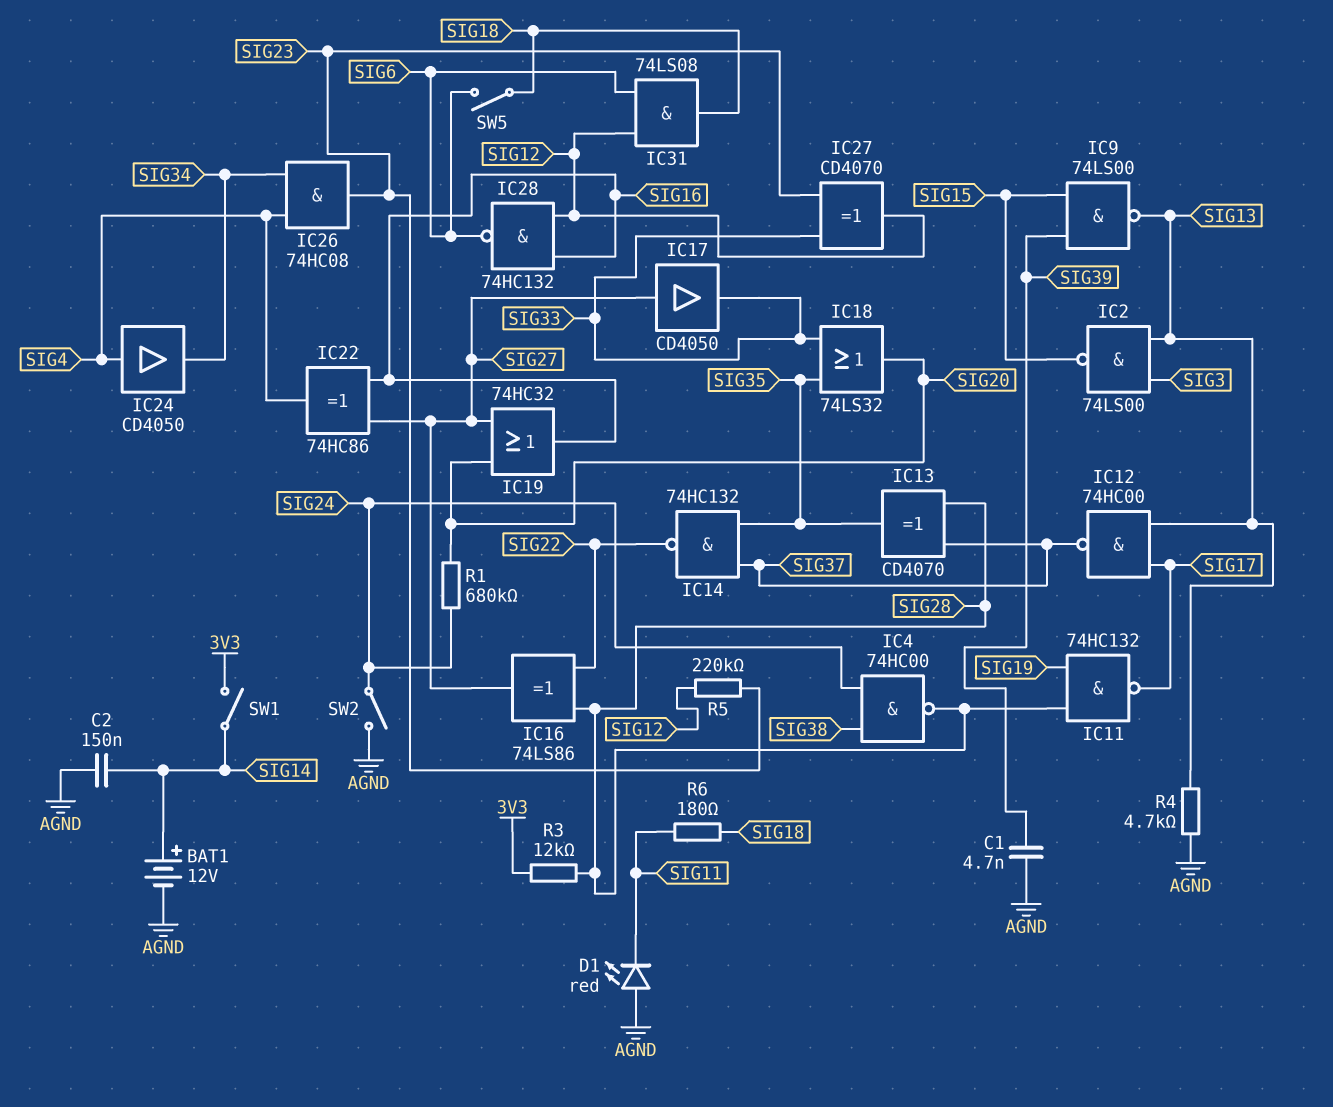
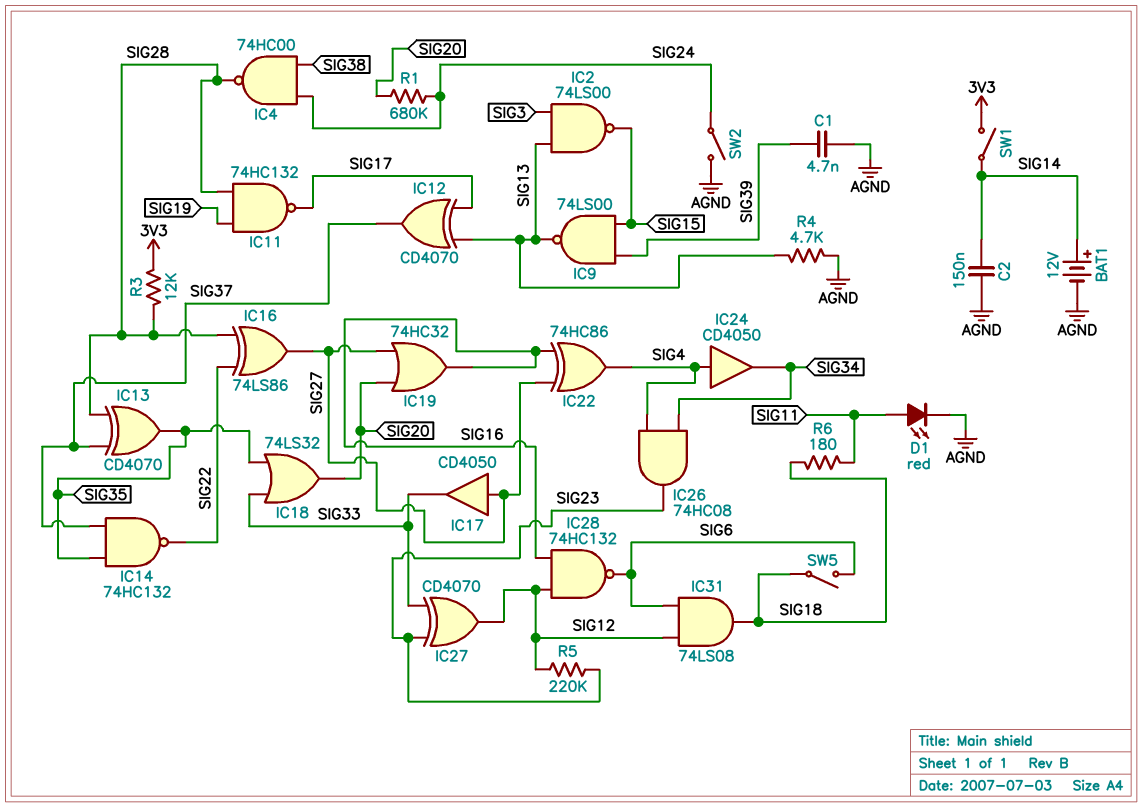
D1: LED red (A AGND, K SIG11) -> LED red (A SIG11, K AGND)
IC12: NAND 74HC00 (in SIG13, in SIG17, out SIG37) -> XOR CD4070 (in SIG13, in SIG17, out SIG37)

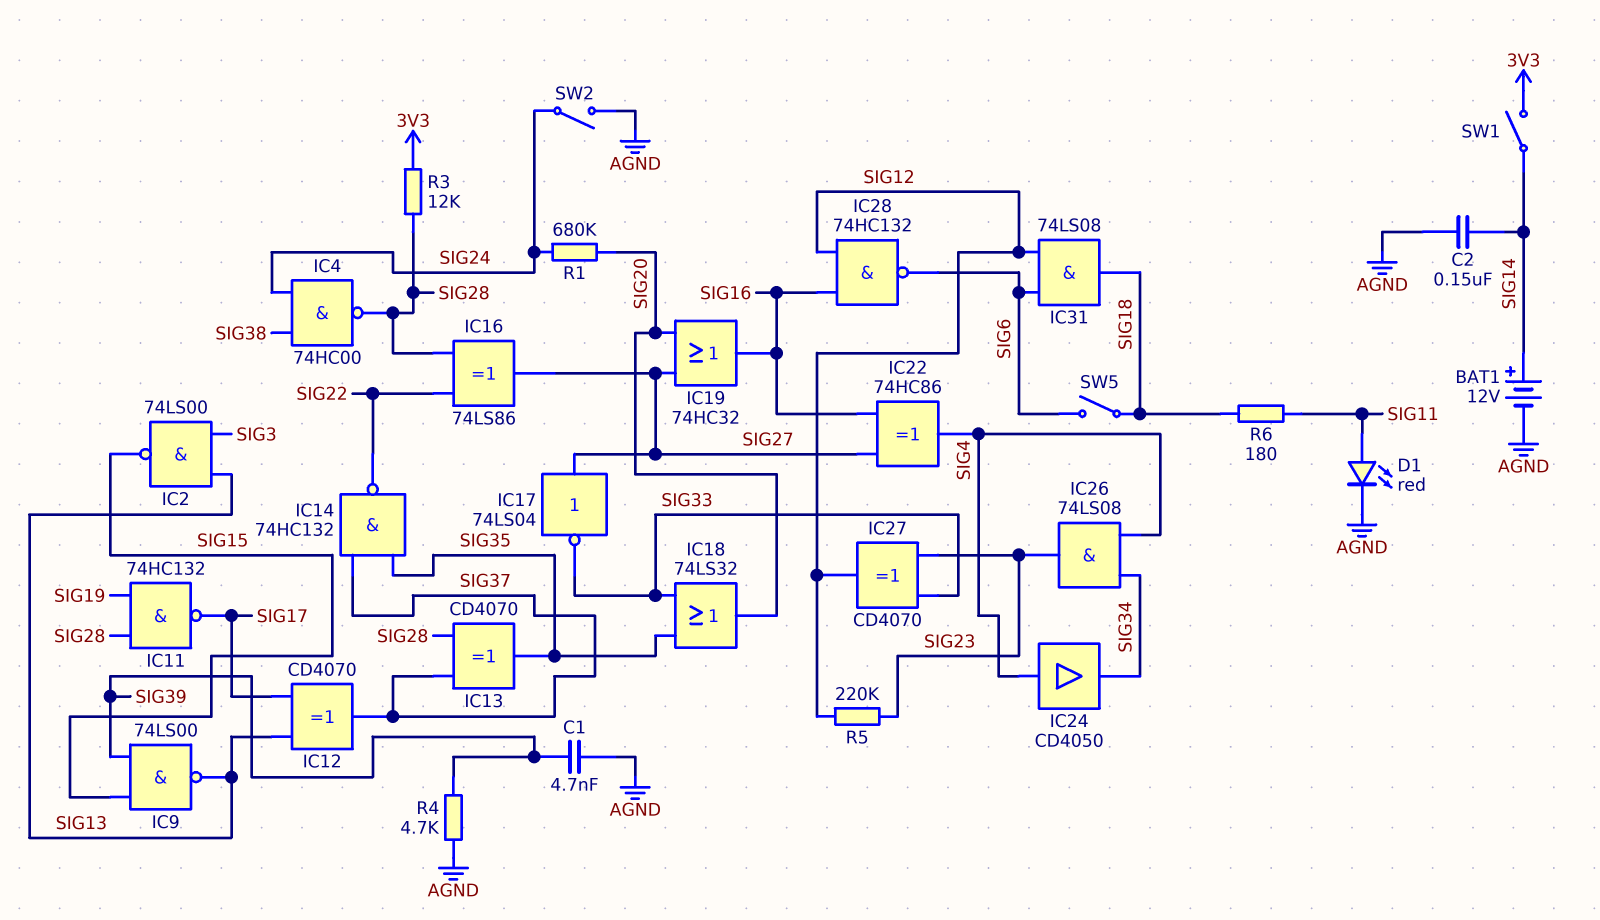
IC17: buffer CD4050 (in SIG27, out SIG33) -> NOT 74LS04 (in SIG27, out SIG33)
IC26: AND 74HC08 (in SIG4, in SIG34, out SIG23) -> AND 74LS08 (in SIG4, in SIG34, out SIG23)
R4: 4.7k (AGND, SIG13) -> 4.7k (AGND, SIG39)

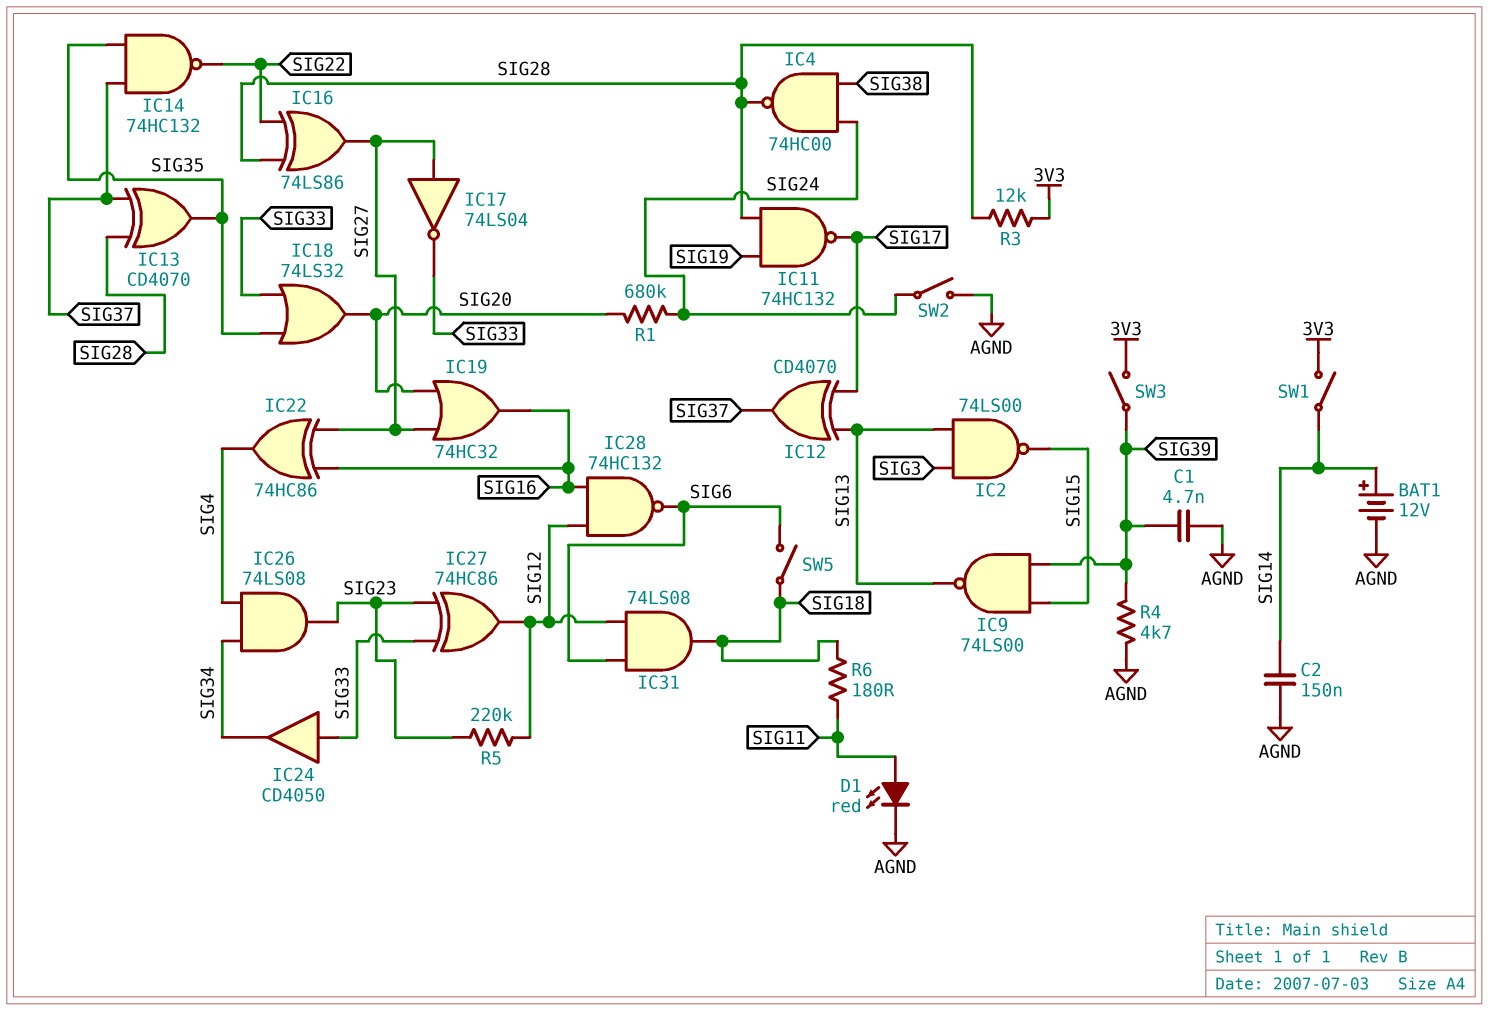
IC24: buffer CD4050 (in SIG4, out SIG34) -> buffer CD4050 (in SIG33, out SIG34)
IC27: XOR CD4070 (in SIG23, in SIG33, out SIG12) -> XOR 74HC86 (in SIG23, in SIG33, out SIG12)
SW3: none -> switch (3V3, SIG39)

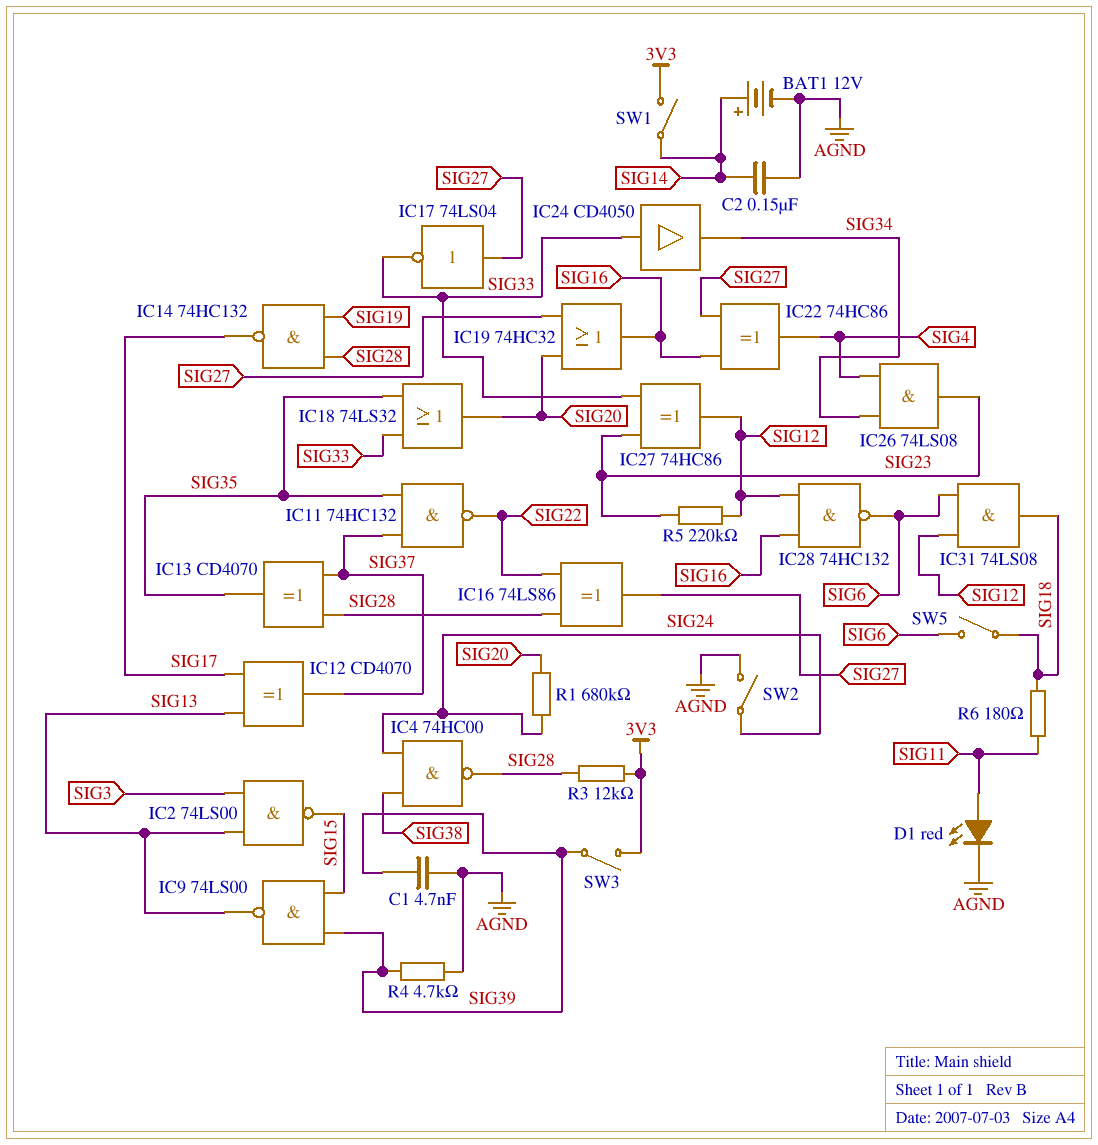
IC11: NAND 74HC132 (in SIG19, in SIG28, out SIG17) -> NAND 74HC132 (in SIG35, in SIG37, out SIG22)
IC14: NAND 74HC132 (in SIG35, in SIG37, out SIG22) -> NAND 74HC132 (in SIG19, in SIG28, out SIG17)

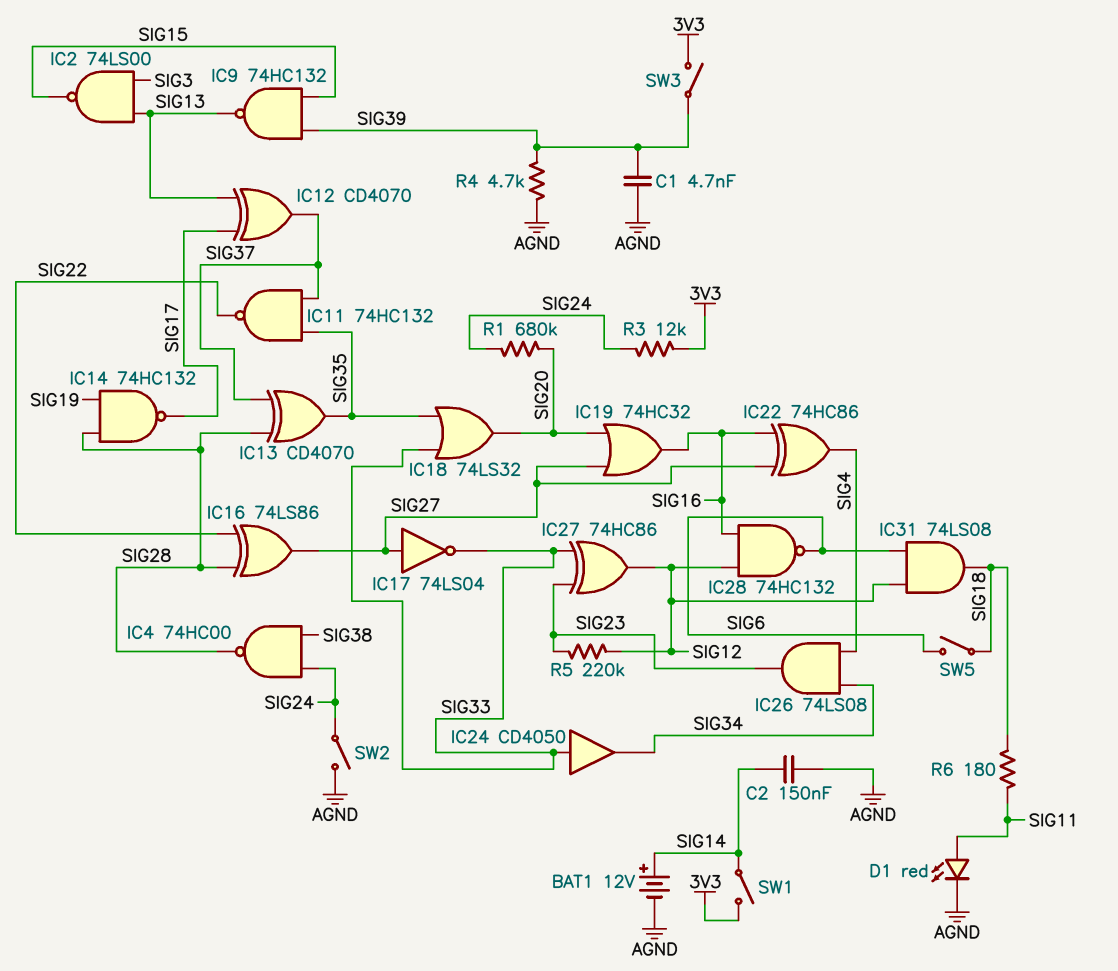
IC9: NAND 74LS00 (in SIG15, in SIG39, out SIG13) -> NAND 74HC132 (in SIG15, in SIG39, out SIG13)
R3: 12k (3V3, SIG28) -> 12k (3V3, SIG24)

